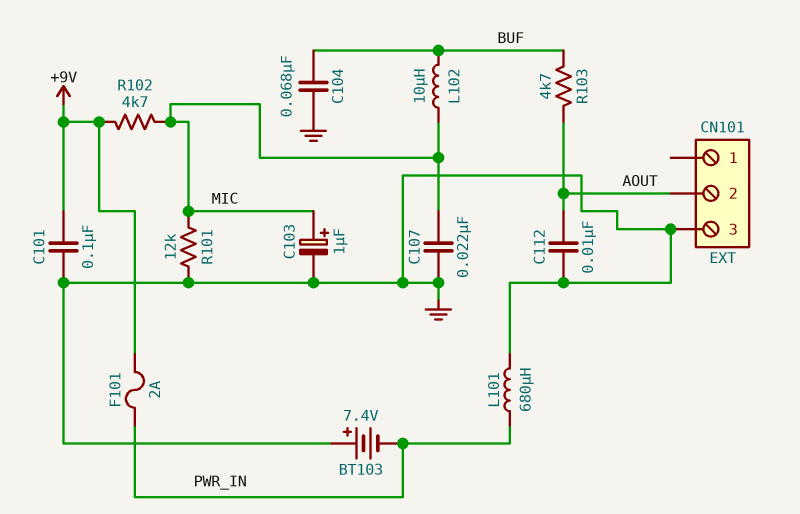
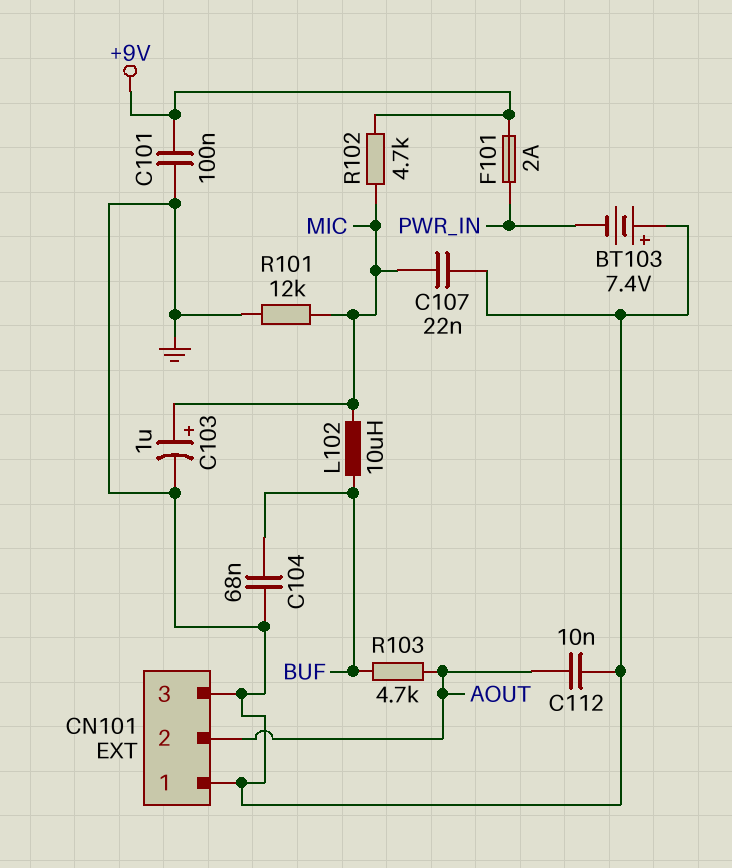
CN101 pin 1: none -> GND
L101: 680uH (GND, PWR_IN) -> none

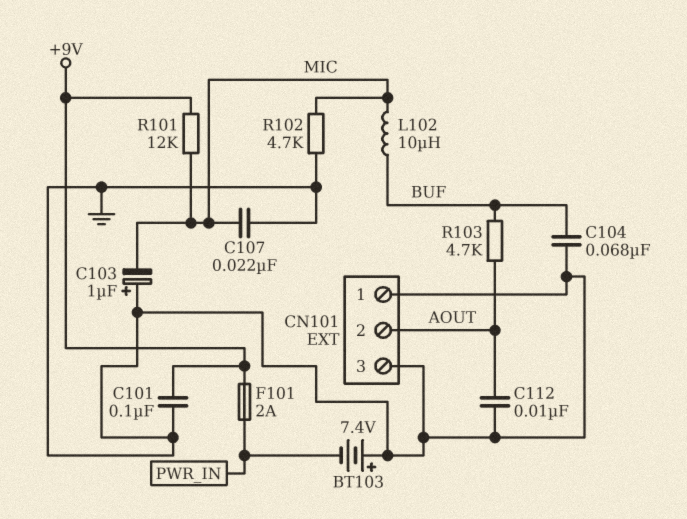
C103: 1uF (plus MIC, minus GND) -> 1uF (plus GND, minus MIC)
R101: 12k (GND, MIC) -> 12k (+9V, MIC)
R102: 4.7k (+9V, MIC) -> 4.7k (GND, MIC)

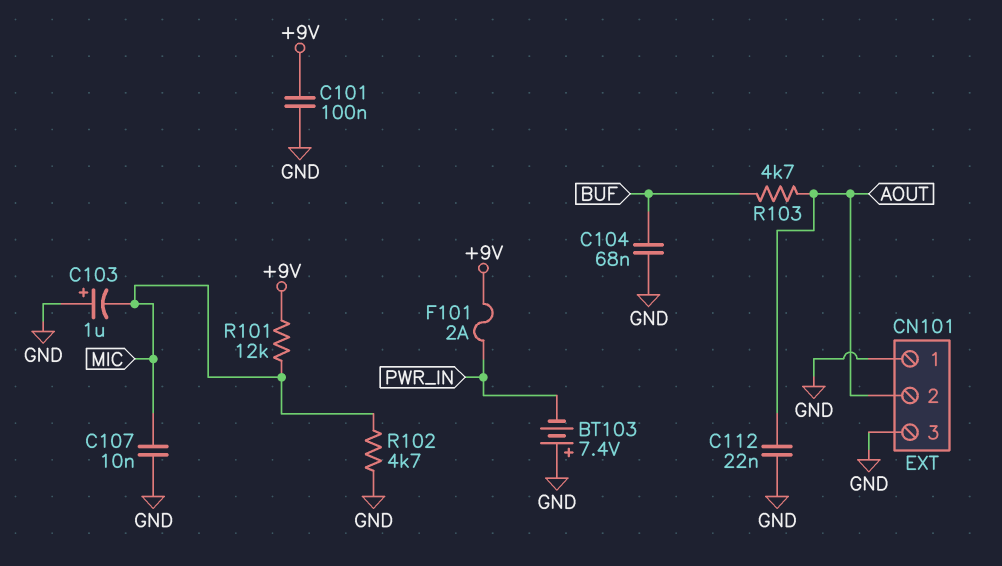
C107: 22nF (GND, MIC) -> 10nF (GND, MIC)
C112: 10nF (AOUT, GND) -> 22nF (AOUT, GND)
L102: 10uH (BUF, MIC) -> none

